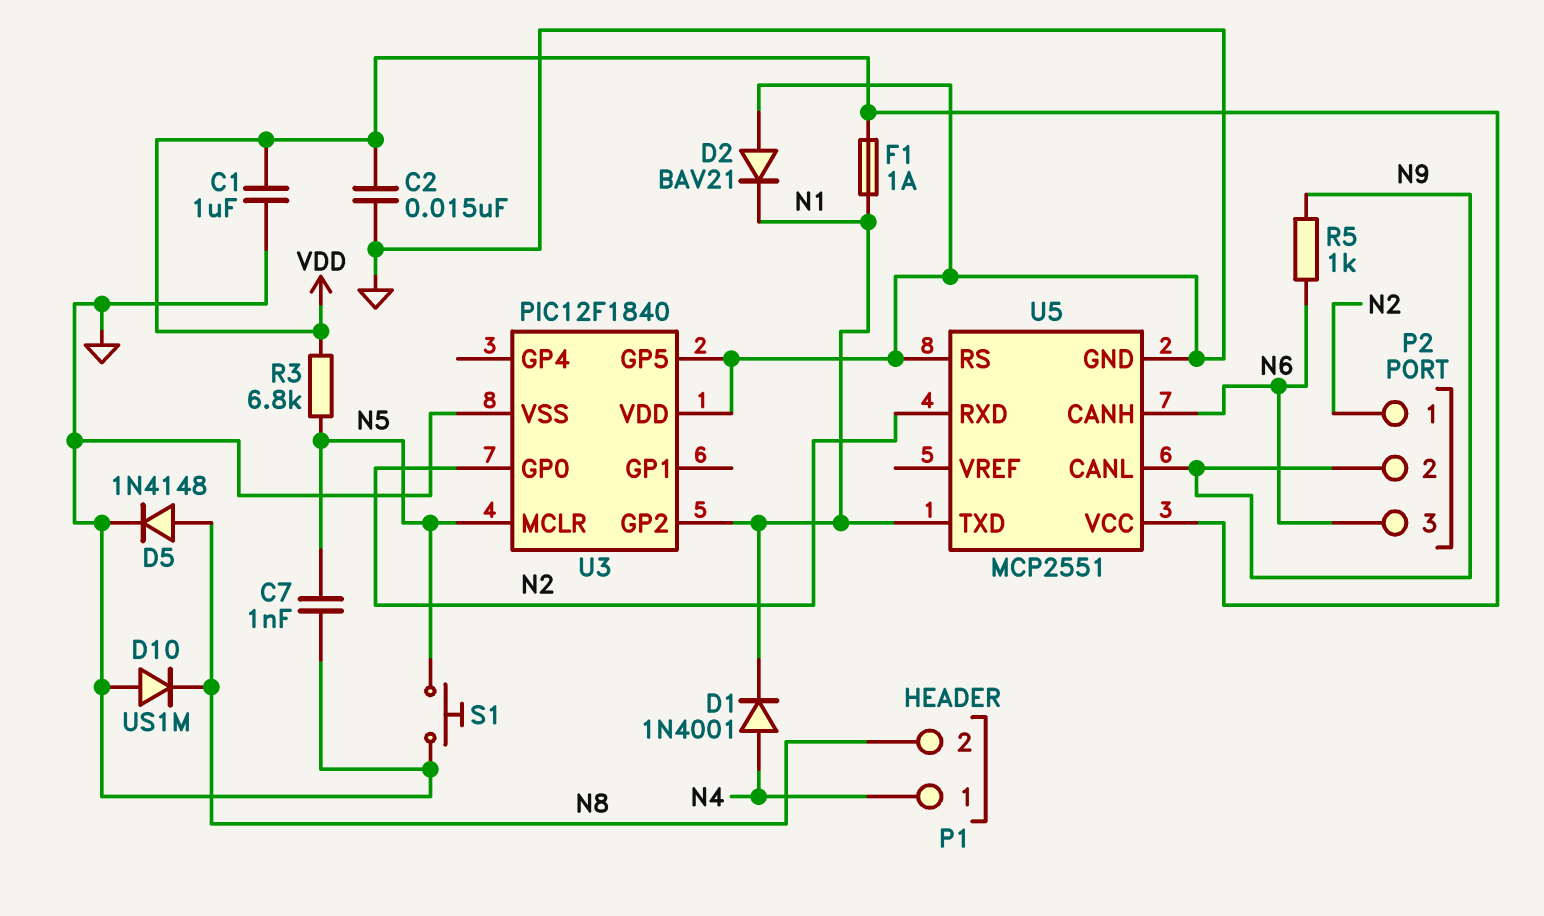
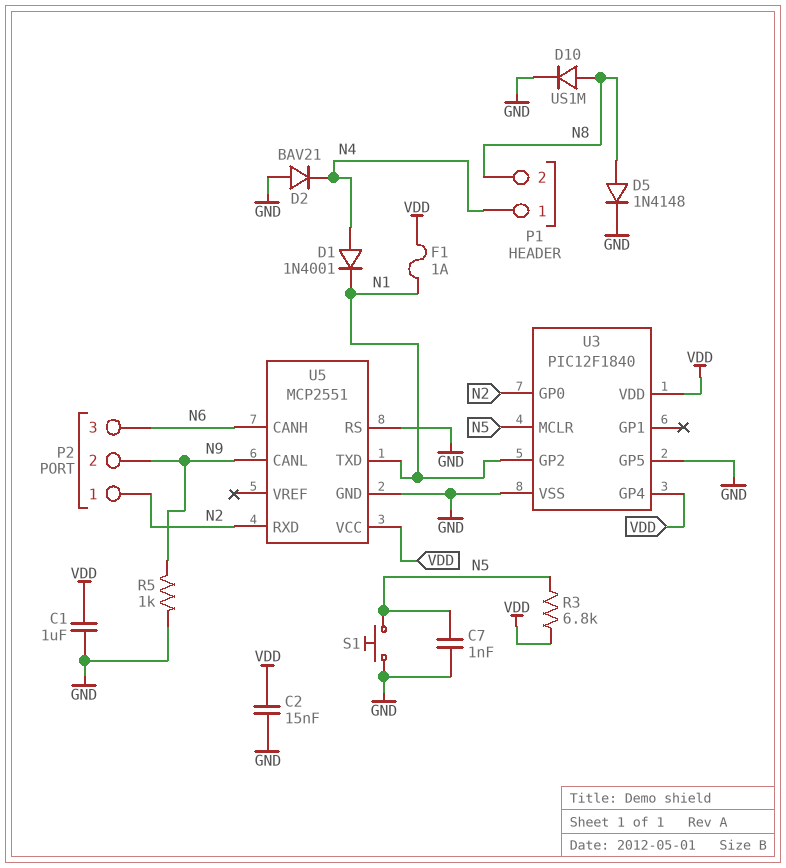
D2: diode BAV21 (A GND, K N1) -> diode BAV21 (A GND, K N4)
D10: diode US1M (A GND, K N8) -> diode US1M (A N8, K GND)
R5: 1k (N6, N9) -> 1k (GND, N9)
U3 pin GP4: none -> VDD
U3 pin VDD: GND -> VDD

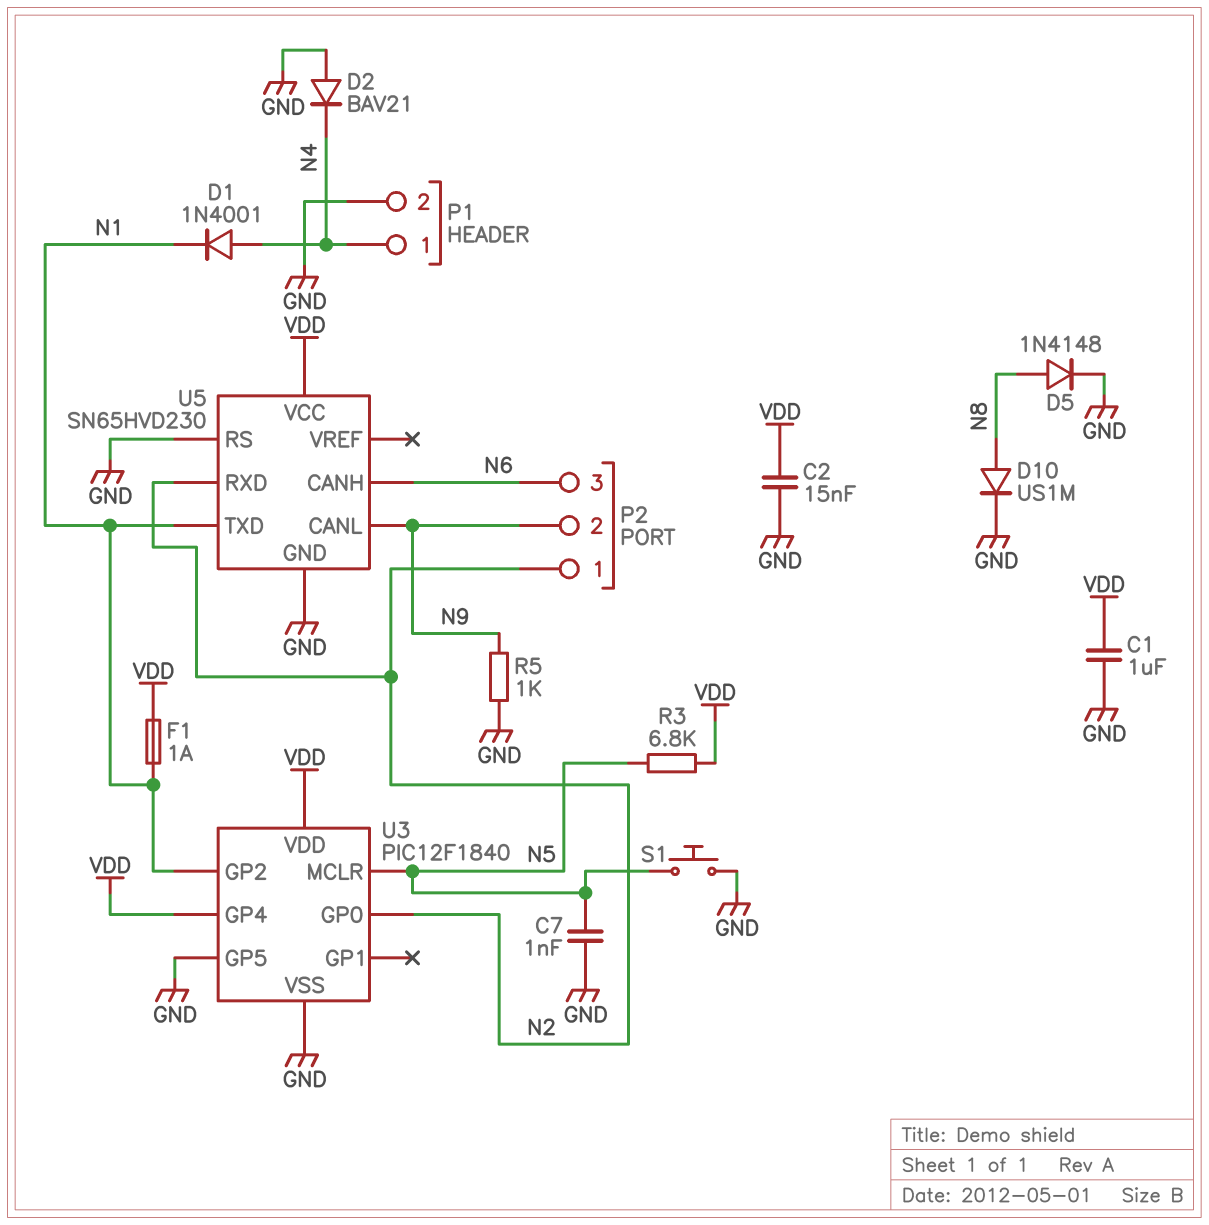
P1 pin 2: N8 -> GND
U5: MCP2551 -> SN65HVD230

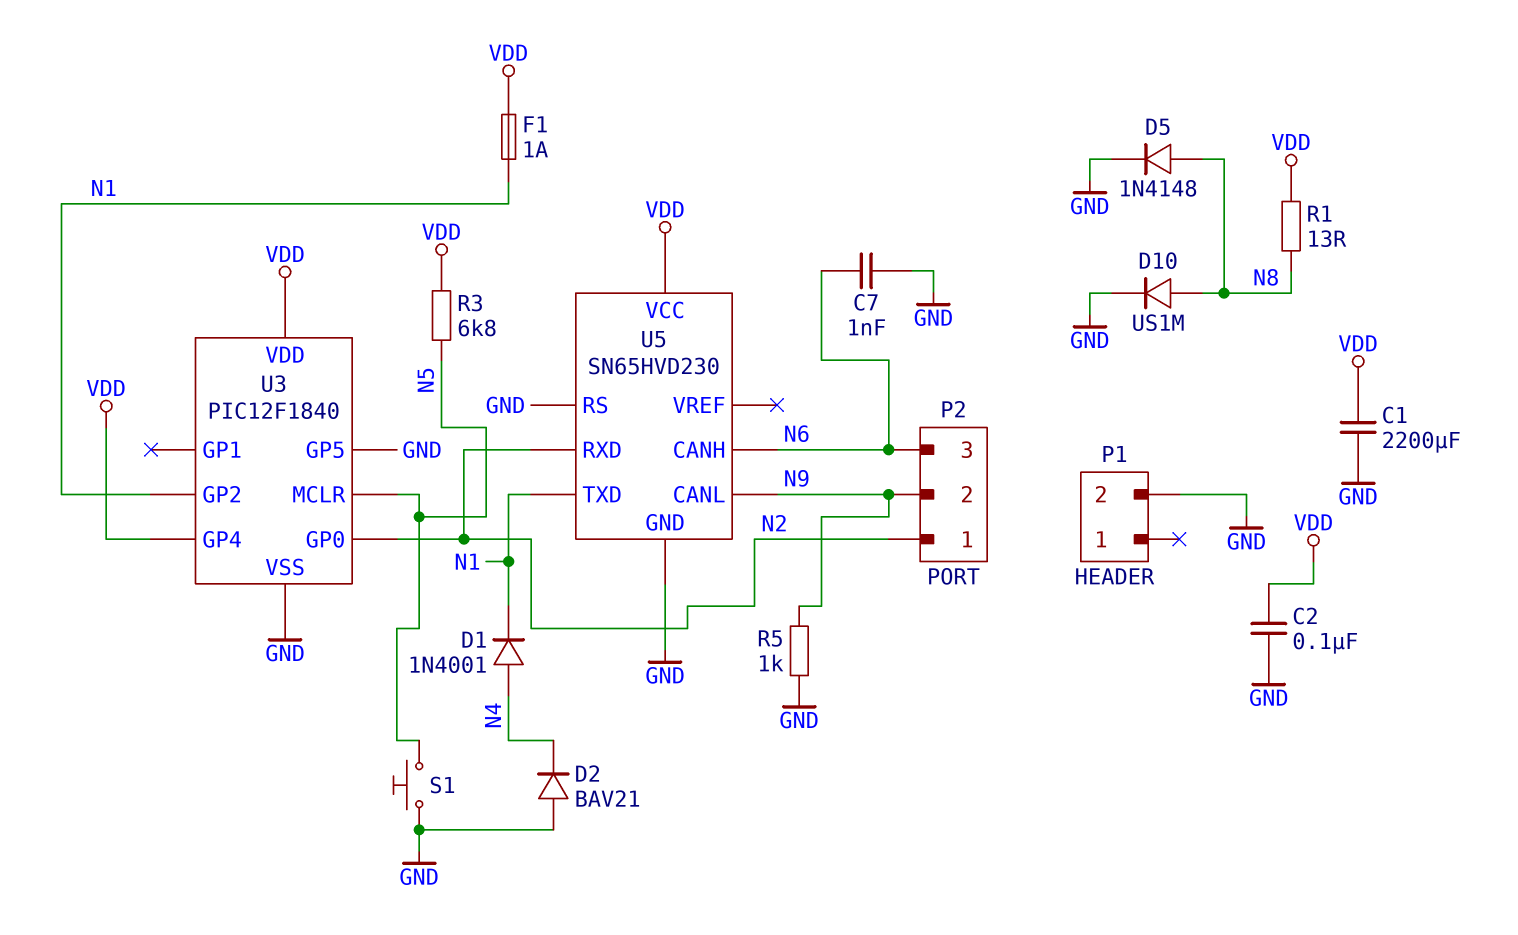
C1: 1uF (GND, VDD) -> 2200uF (GND, VDD)
C2: 15nF (GND, VDD) -> 100nF (GND, VDD)
C7: 1nF (GND, N5) -> 1nF (GND, N6)
P1 pin 1: N4 -> none
R1: none -> 13 (N8, VDD)

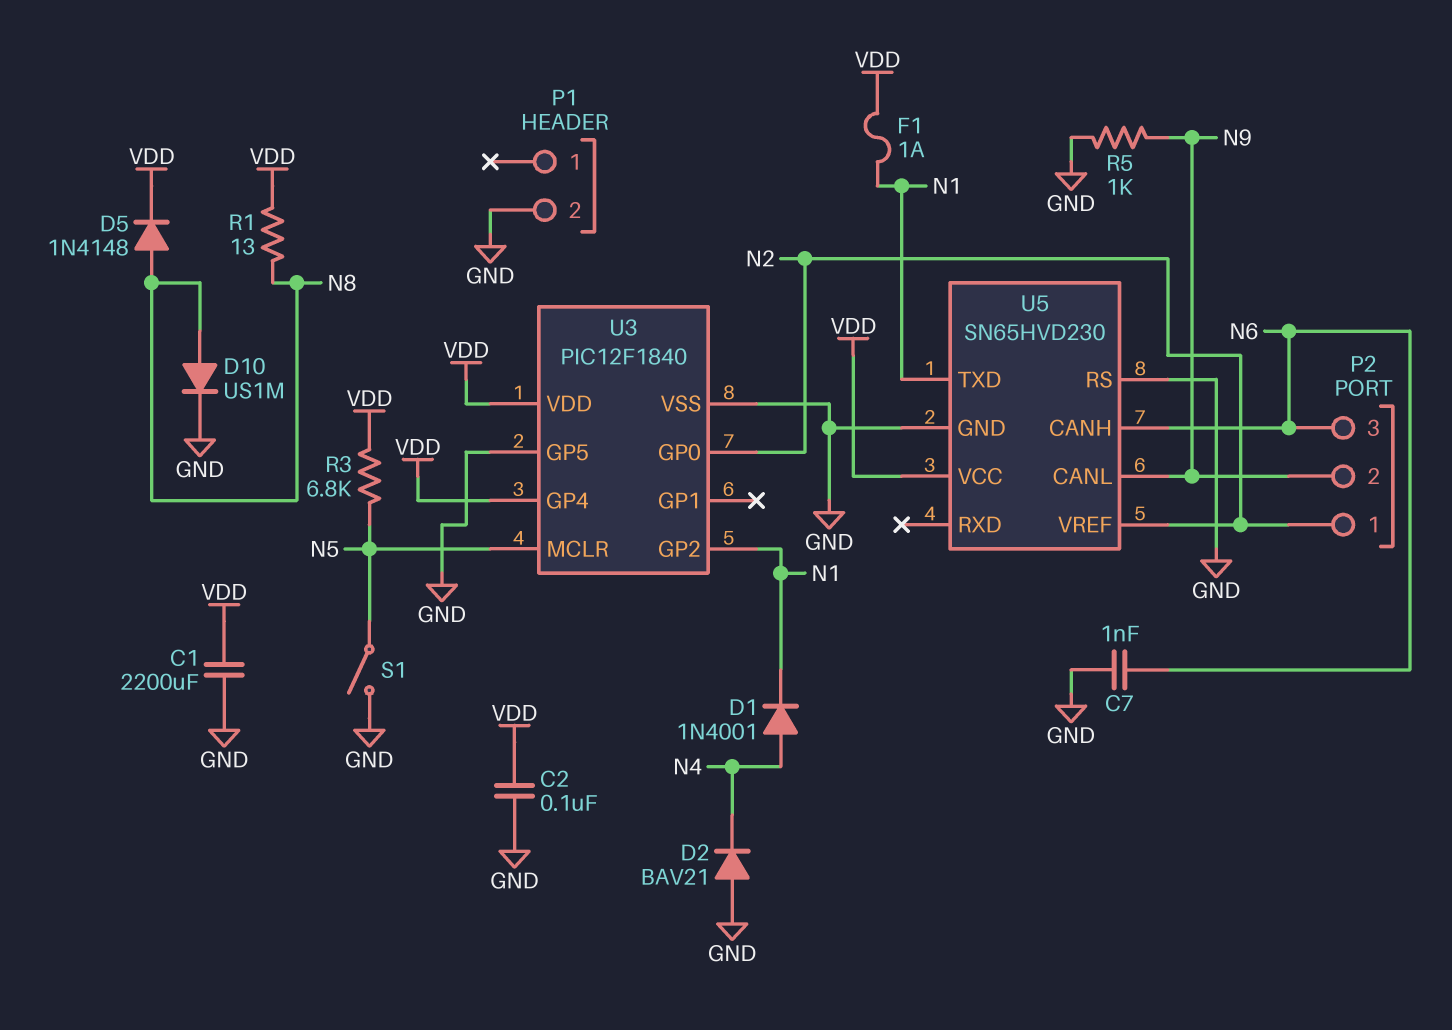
D5: diode 1N4148 (A N8, K GND) -> diode 1N4148 (A N8, K VDD)
S1: button (GND, N5) -> switch (GND, N5)
U5 pin RXD: N2 -> none
U5 pin VREF: none -> N2

